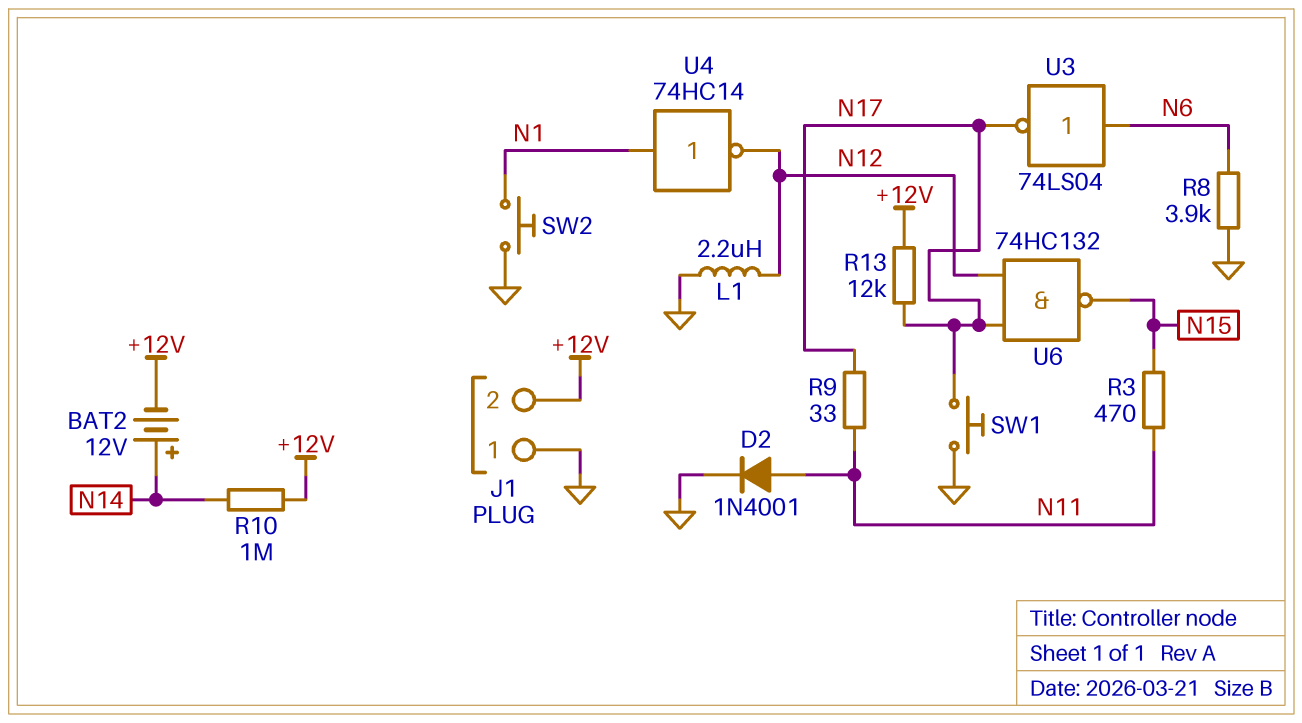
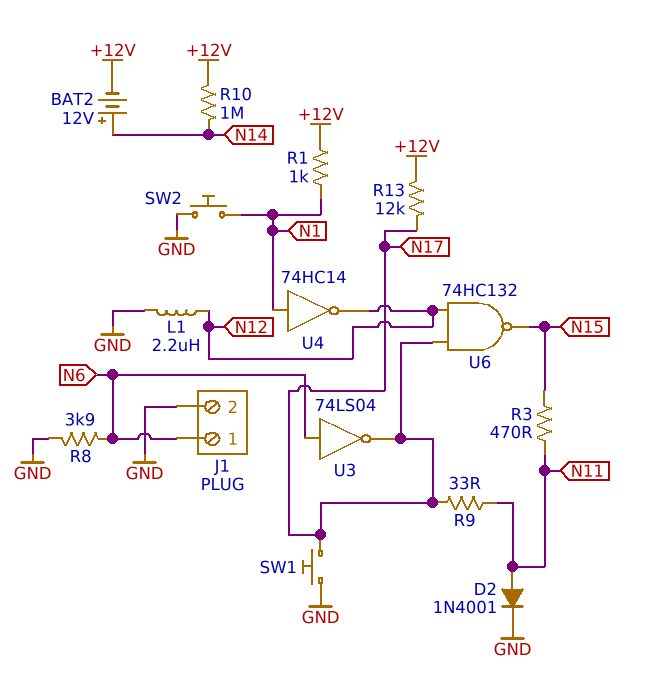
J1 pin 1: GND -> N6
J1 pin 2: +12V -> GND
R1: none -> 1k (+12V, N1)

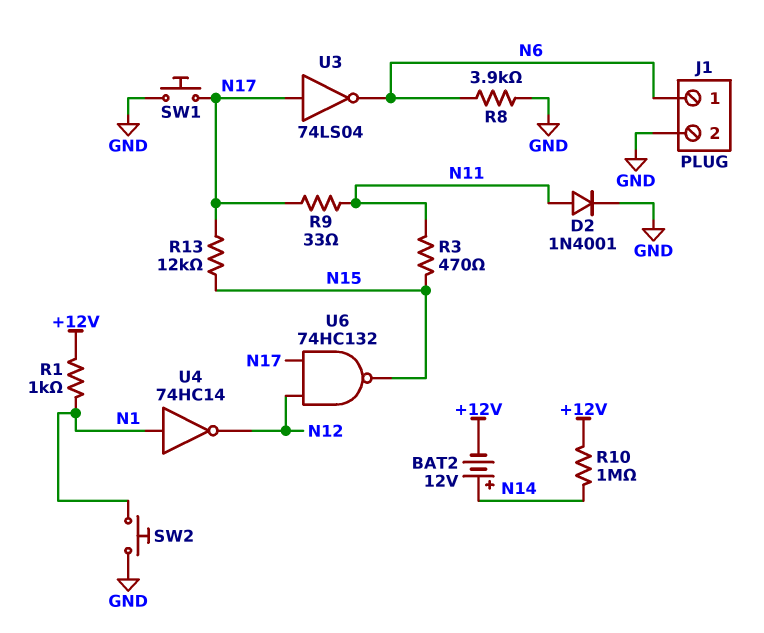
L1: 2.2uH (GND, N12) -> none
R13: 12k (+12V, N17) -> 12k (N15, N17)
U3: NOT 74LS04 (in N6, out N17) -> NOT 74LS04 (in N17, out N6)

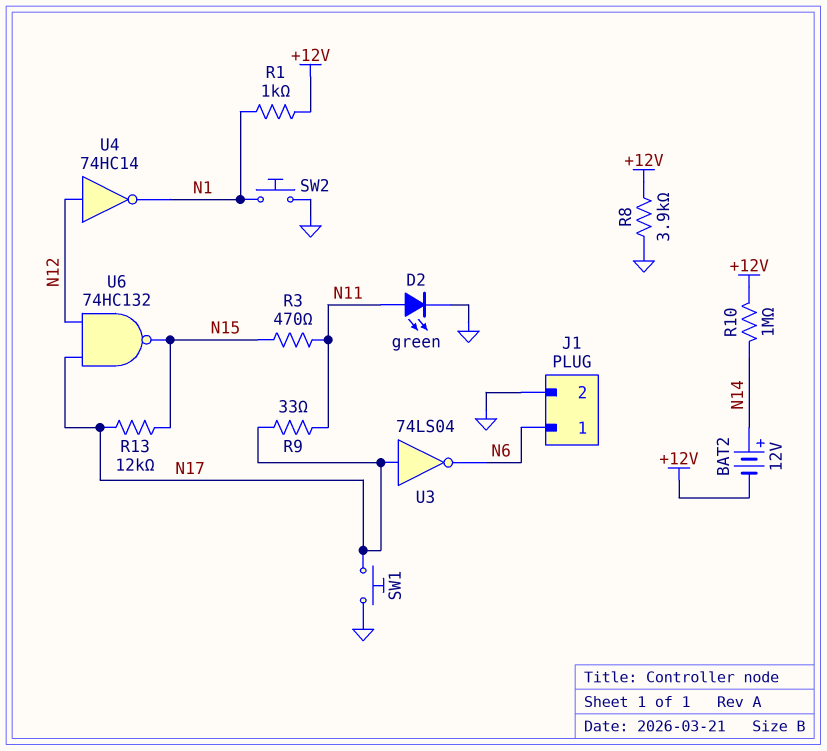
D2: diode 1N4001 (A N11, K GND) -> LED green (A N11, K GND)
R8: 3.9k (GND, N6) -> 3.9k (+12V, GND)
U4: NOT 74HC14 (in N1, out N12) -> NOT 74HC14 (in N12, out N1)

